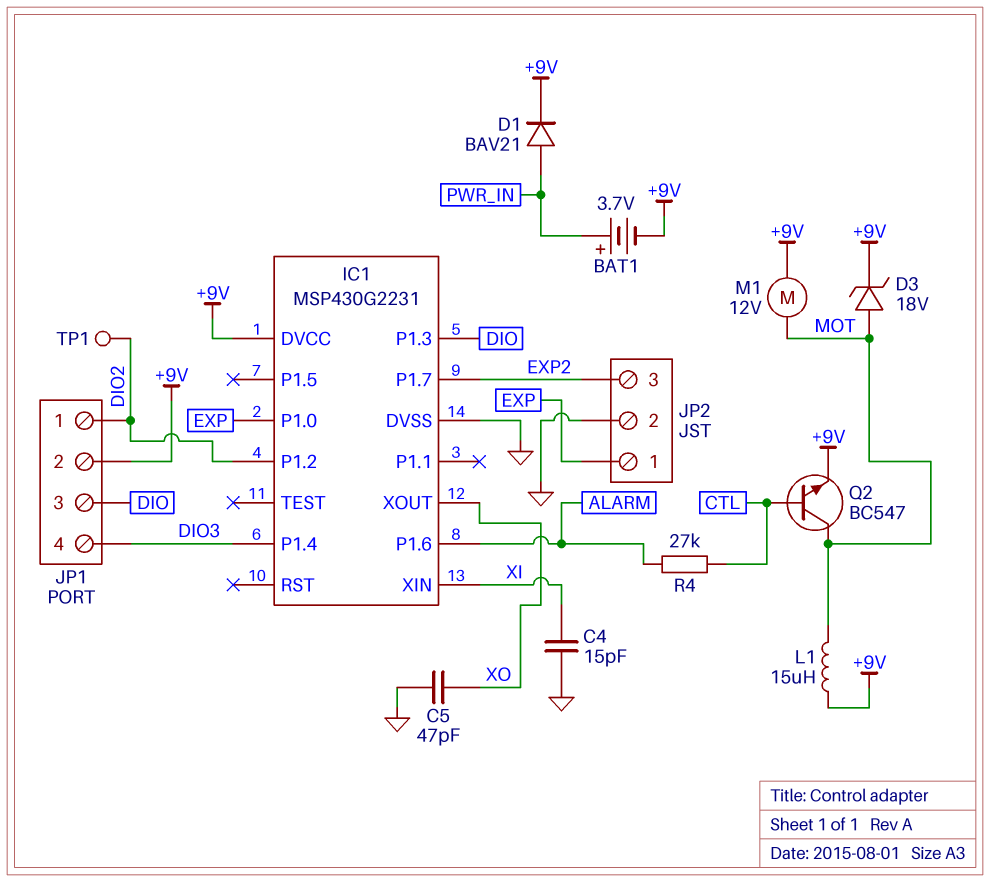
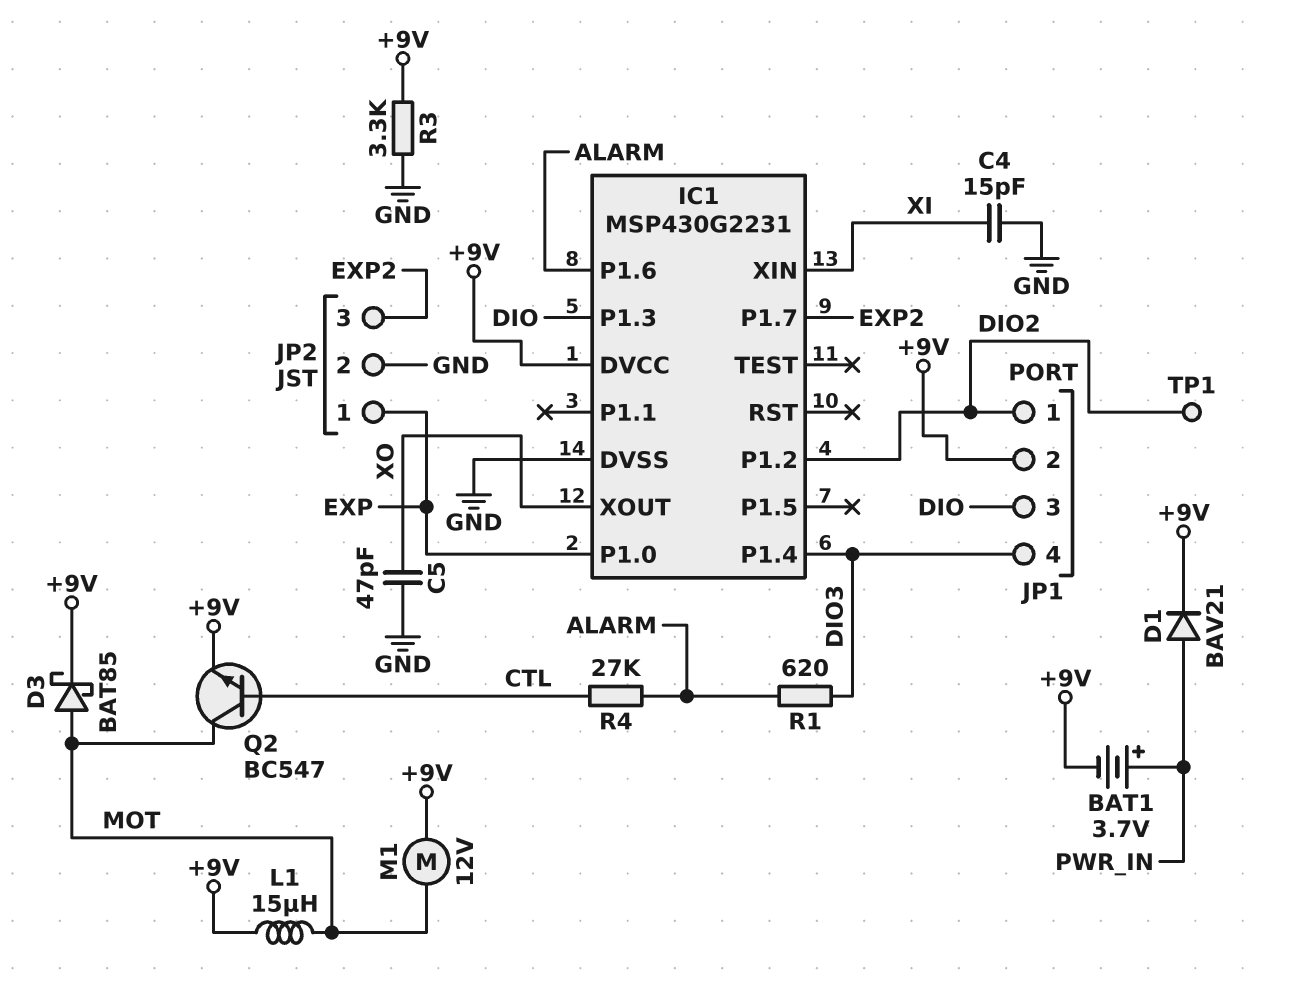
D3: zener 18V (A MOT, K +9V) -> schottky BAT85 (A MOT, K +9V)
R1: none -> 620 (ALARM, DIO3)
R3: none -> 3.3k (+9V, GND)

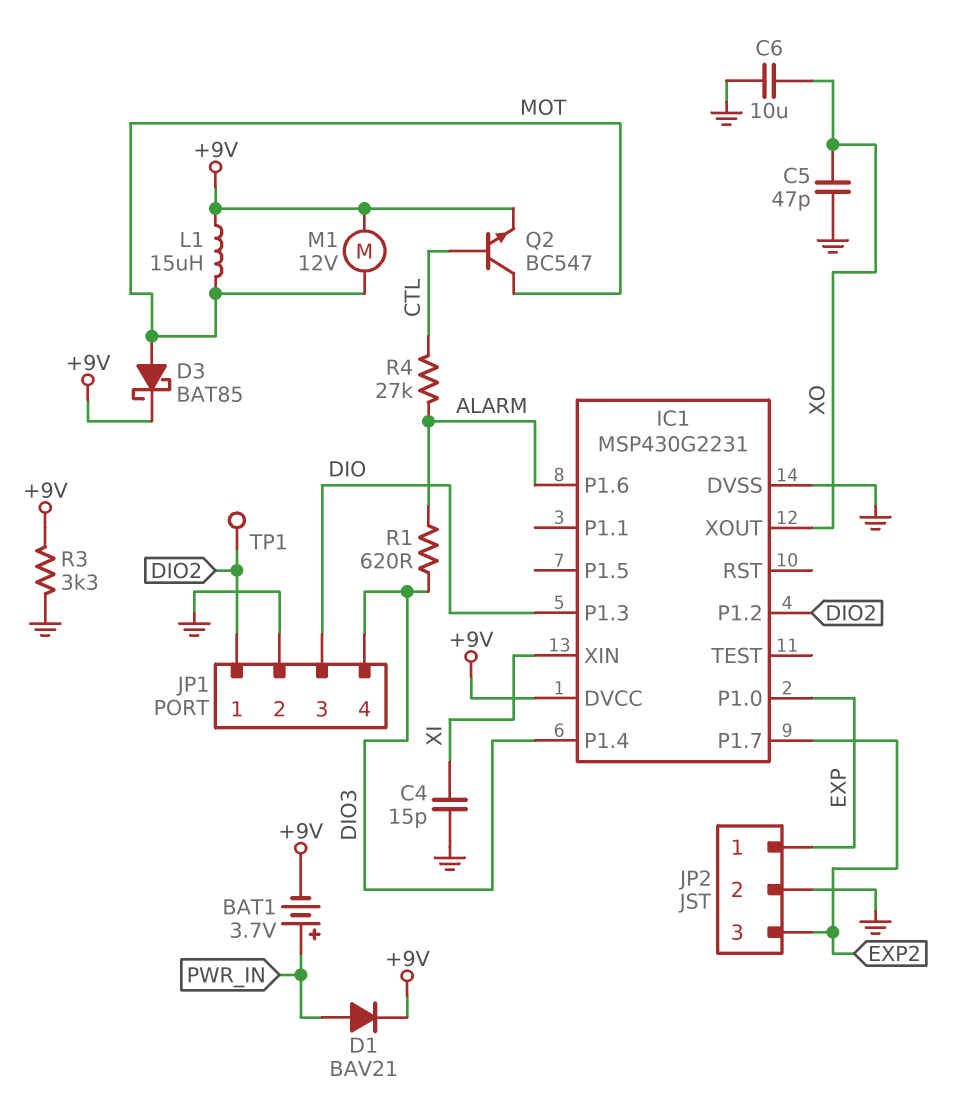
C6: none -> 10uF (GND, XO)
JP1 pin 2: +9V -> GND

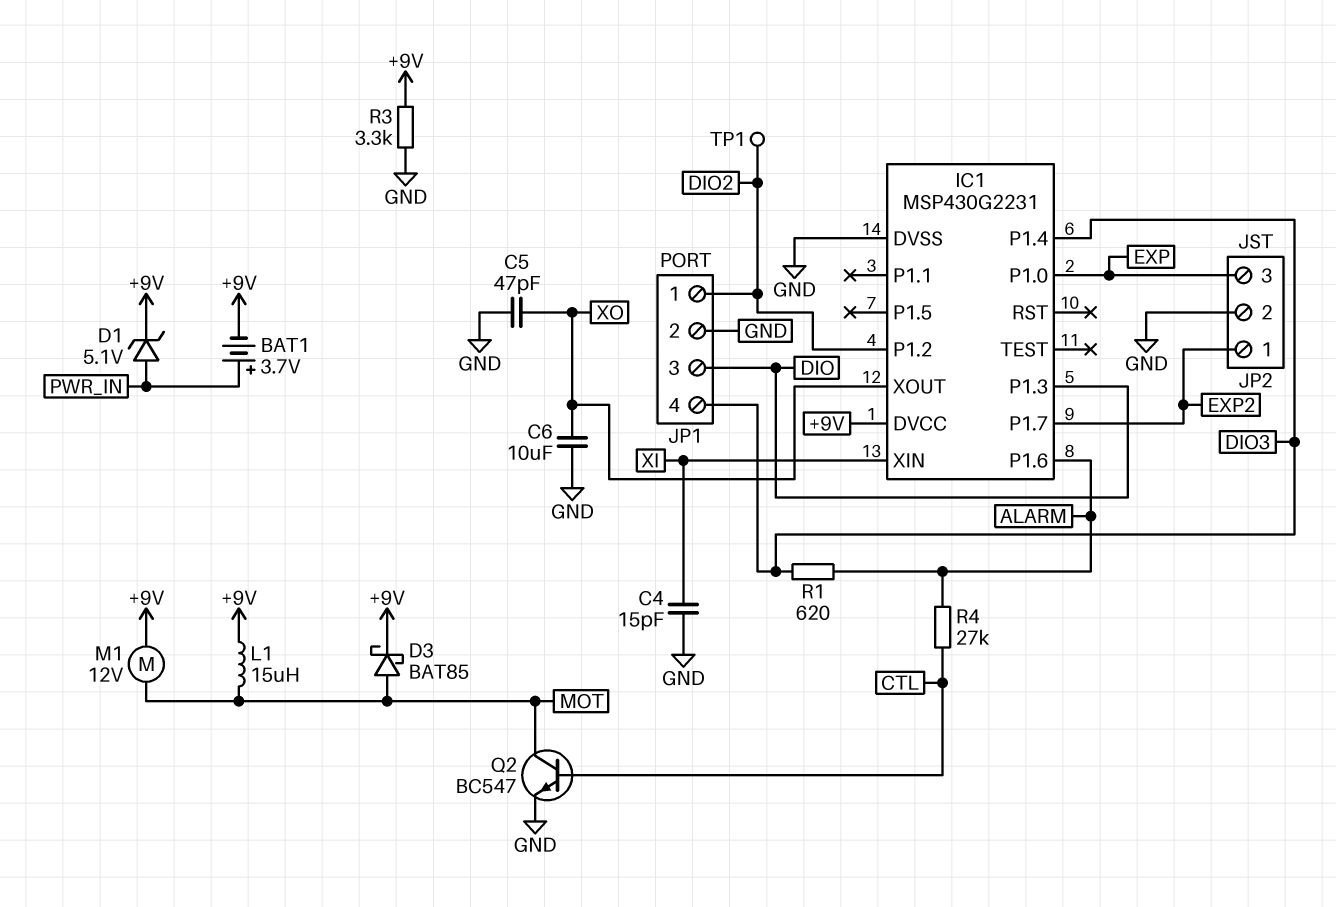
D1: diode BAV21 (A PWR_IN, K +9V) -> zener 5.1V (A PWR_IN, K +9V)
JP2 pin 1: EXP -> EXP2
JP2 pin 3: EXP2 -> EXP
Q2: NPN BC547 (B CTL, C MOT, E +9V) -> NPN BC547 (B CTL, C MOT, E GND)

